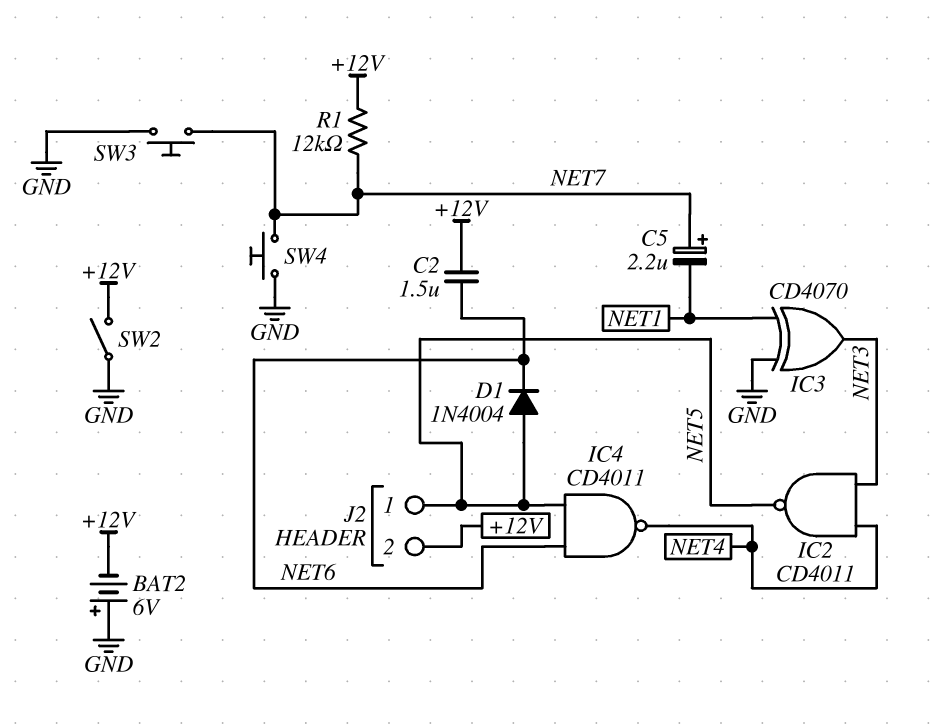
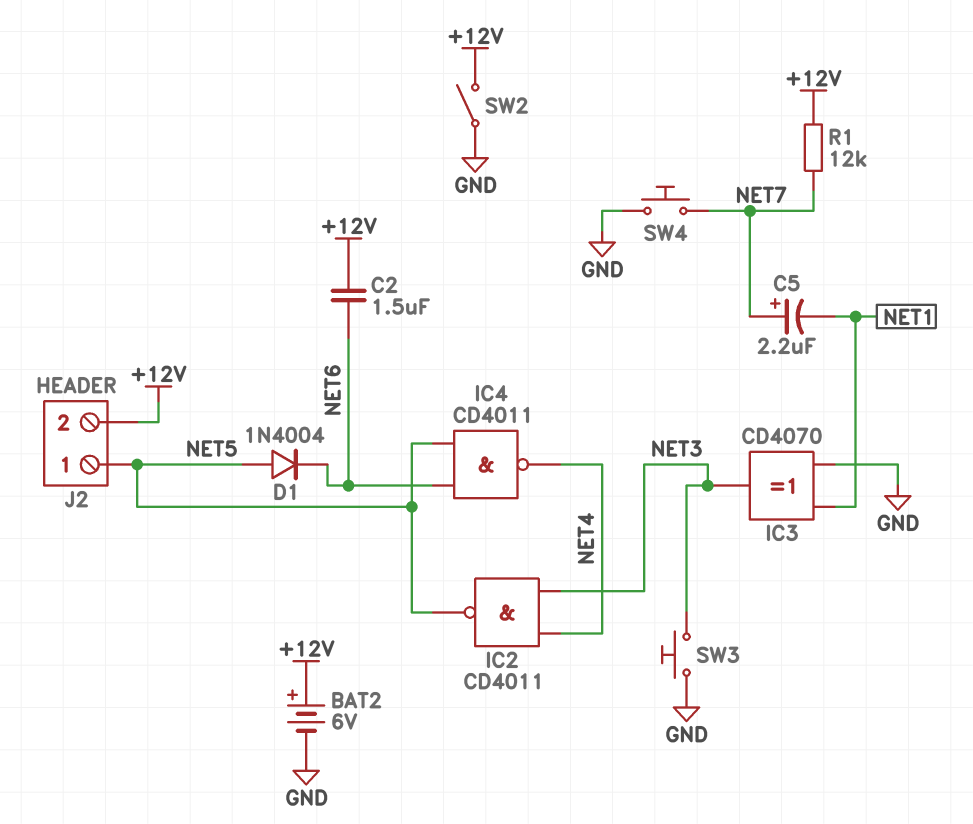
BAT2: 6V (plus GND, minus +12V) -> 6V (plus +12V, minus GND)
SW3: button (GND, NET7) -> button (GND, NET3)

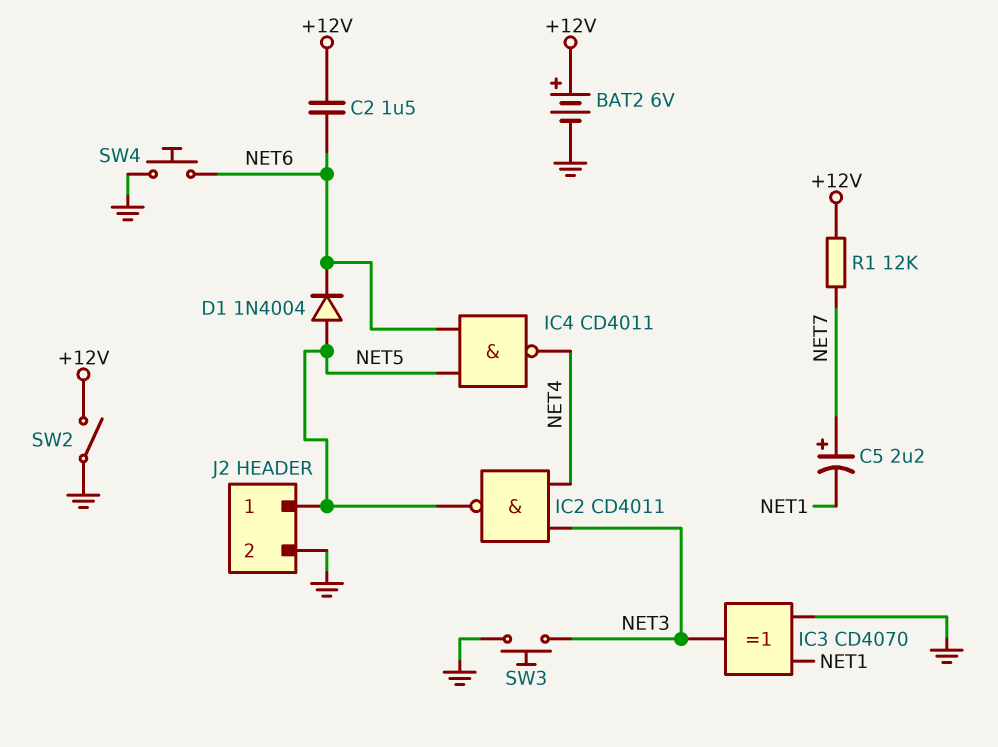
J2 pin 2: +12V -> GND
SW4: button (GND, NET7) -> button (GND, NET6)

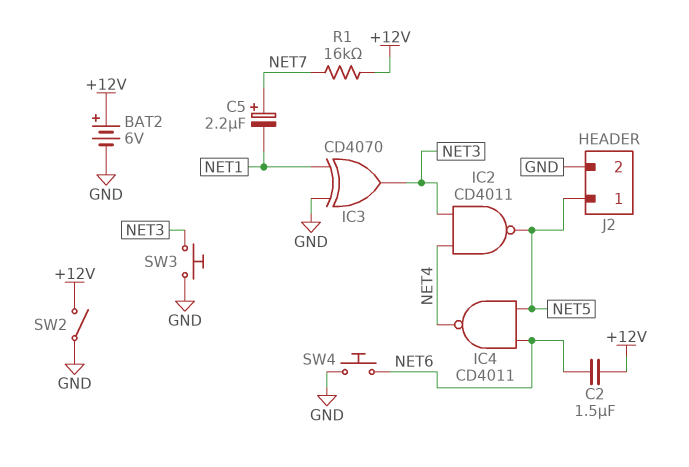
D1: diode 1N4004 (A NET5, K NET6) -> none
R1: 12k (+12V, NET7) -> 16k (+12V, NET7)

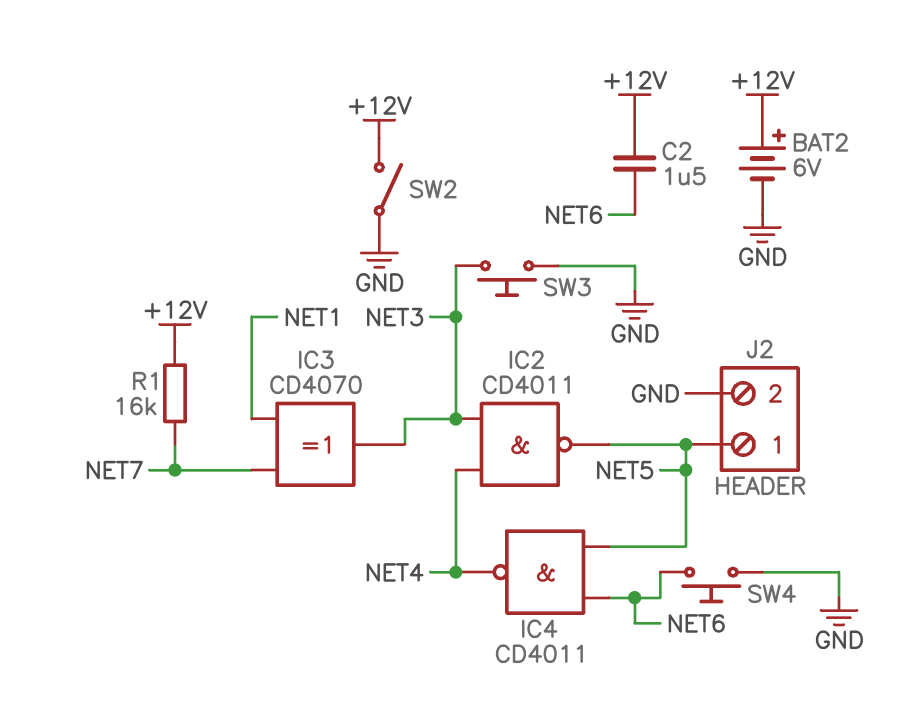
C5: 2.2uF (plus NET7, minus NET1) -> none
IC3: XOR CD4070 (in GND, in NET1, out NET3) -> XOR CD4070 (in NET1, in NET7, out NET3)

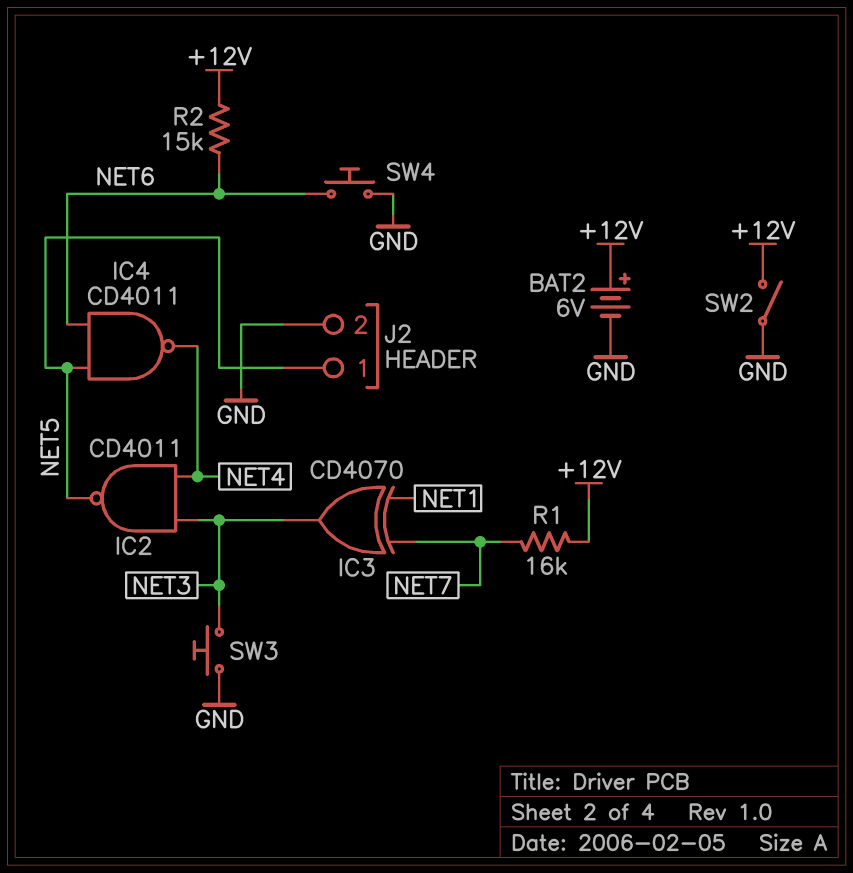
C2: 1.5uF (+12V, NET6) -> none
R2: none -> 15k (+12V, NET6)

